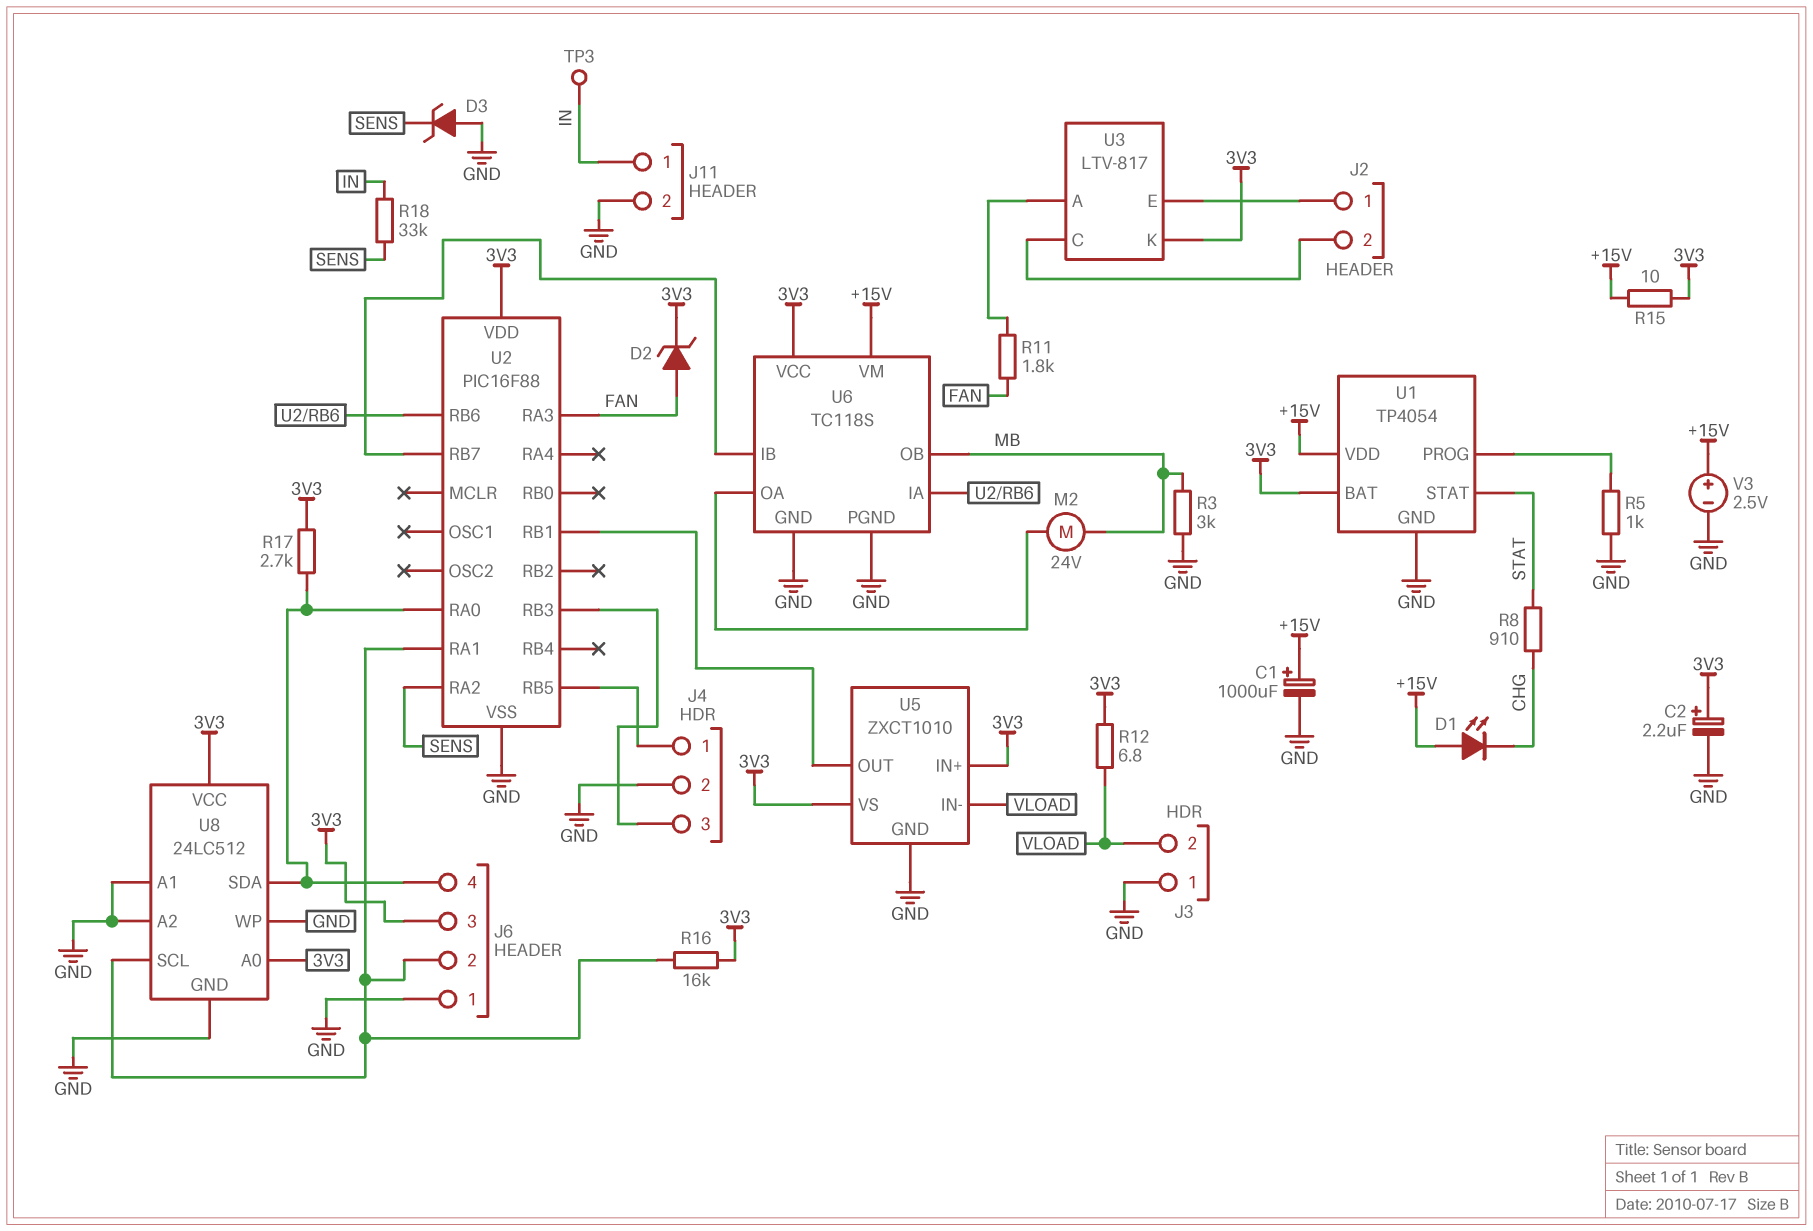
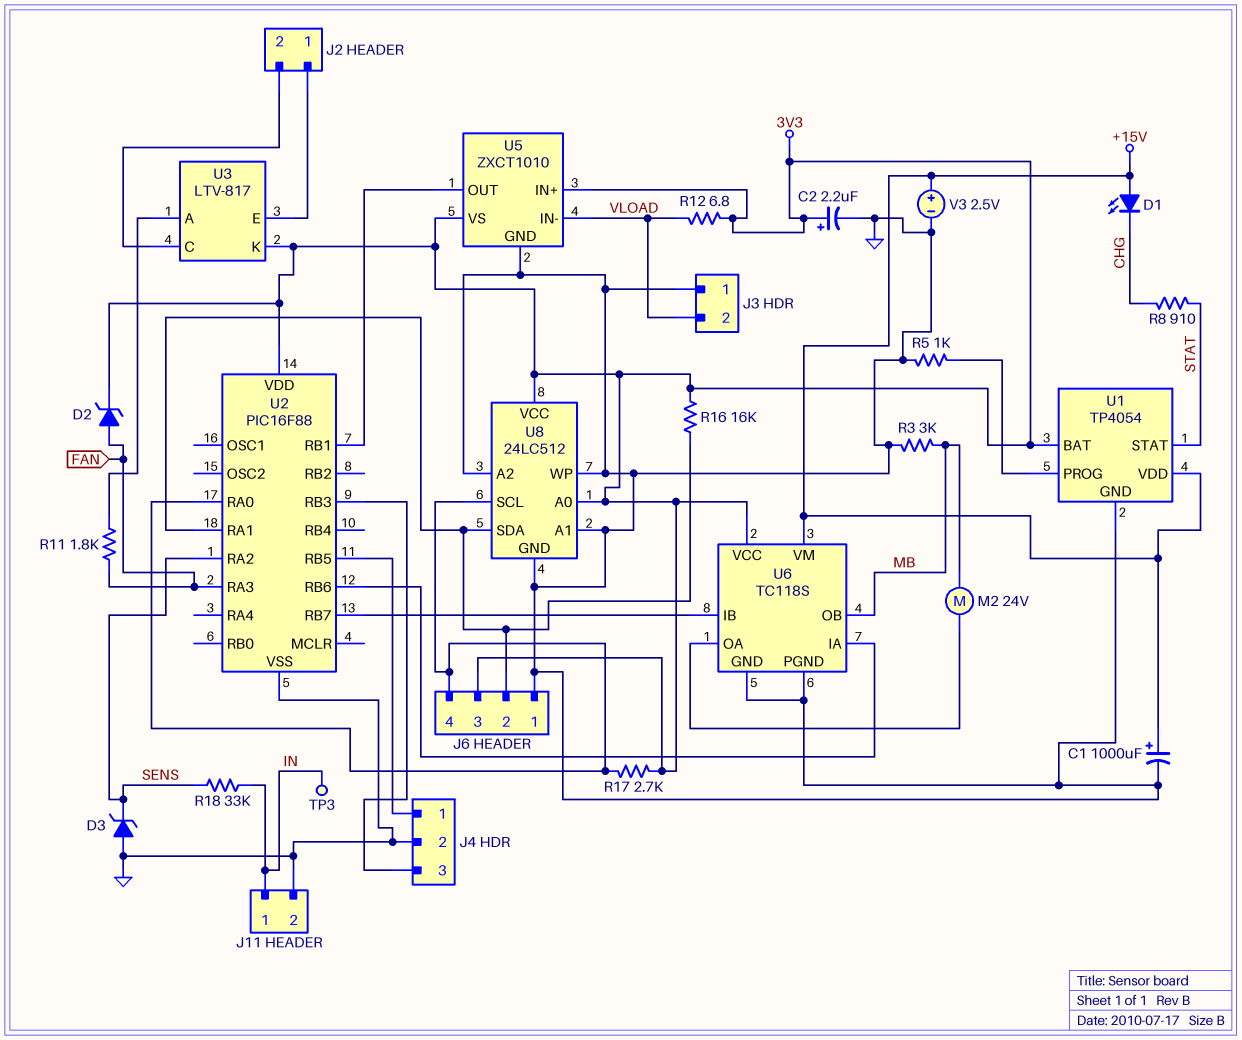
R15: 10 (+15V, 3V3) -> none
U8 pin SCL: J6/2 -> J6/4
U8 pin SDA: J6/4 -> J6/2

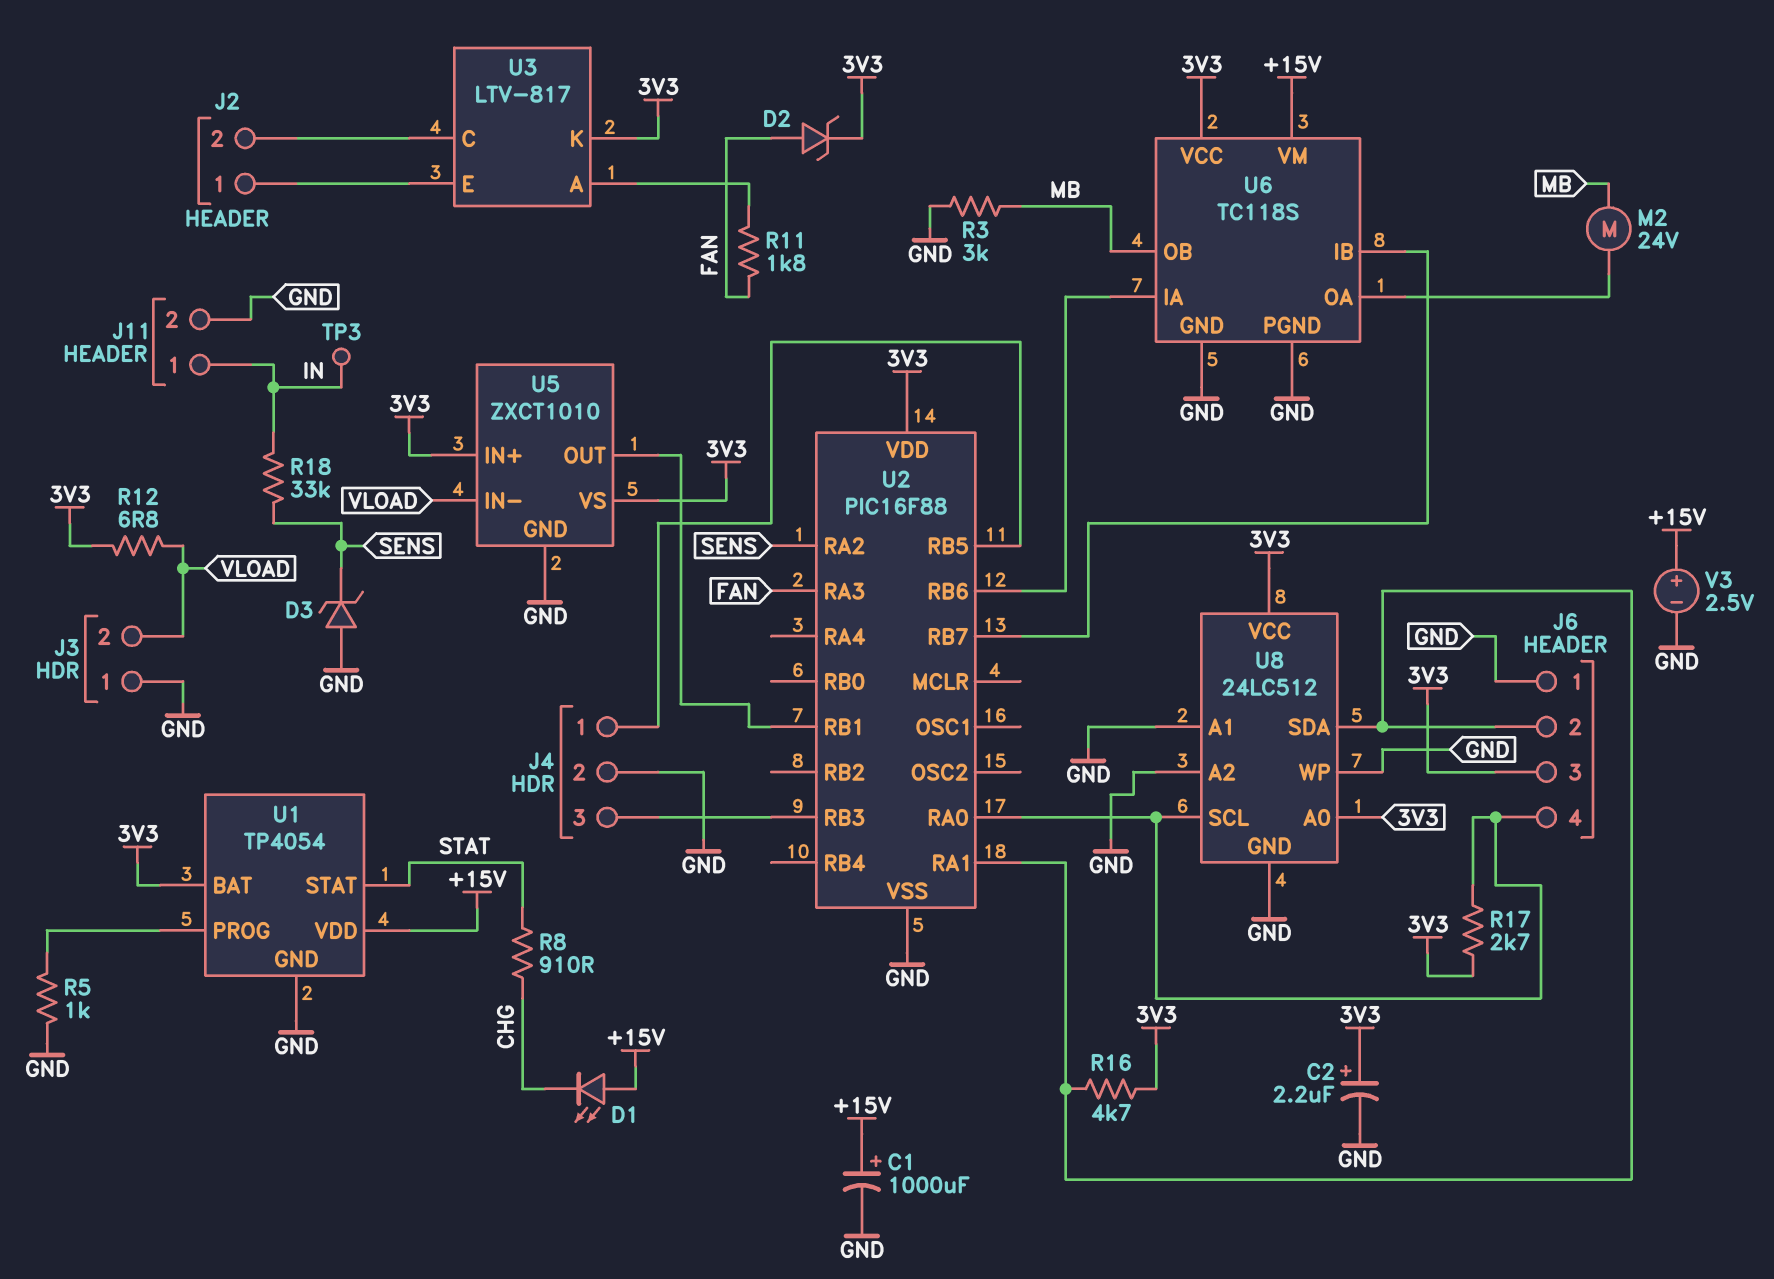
R16: 16k (3V3, J6/2) -> 4.7k (3V3, J6/2)

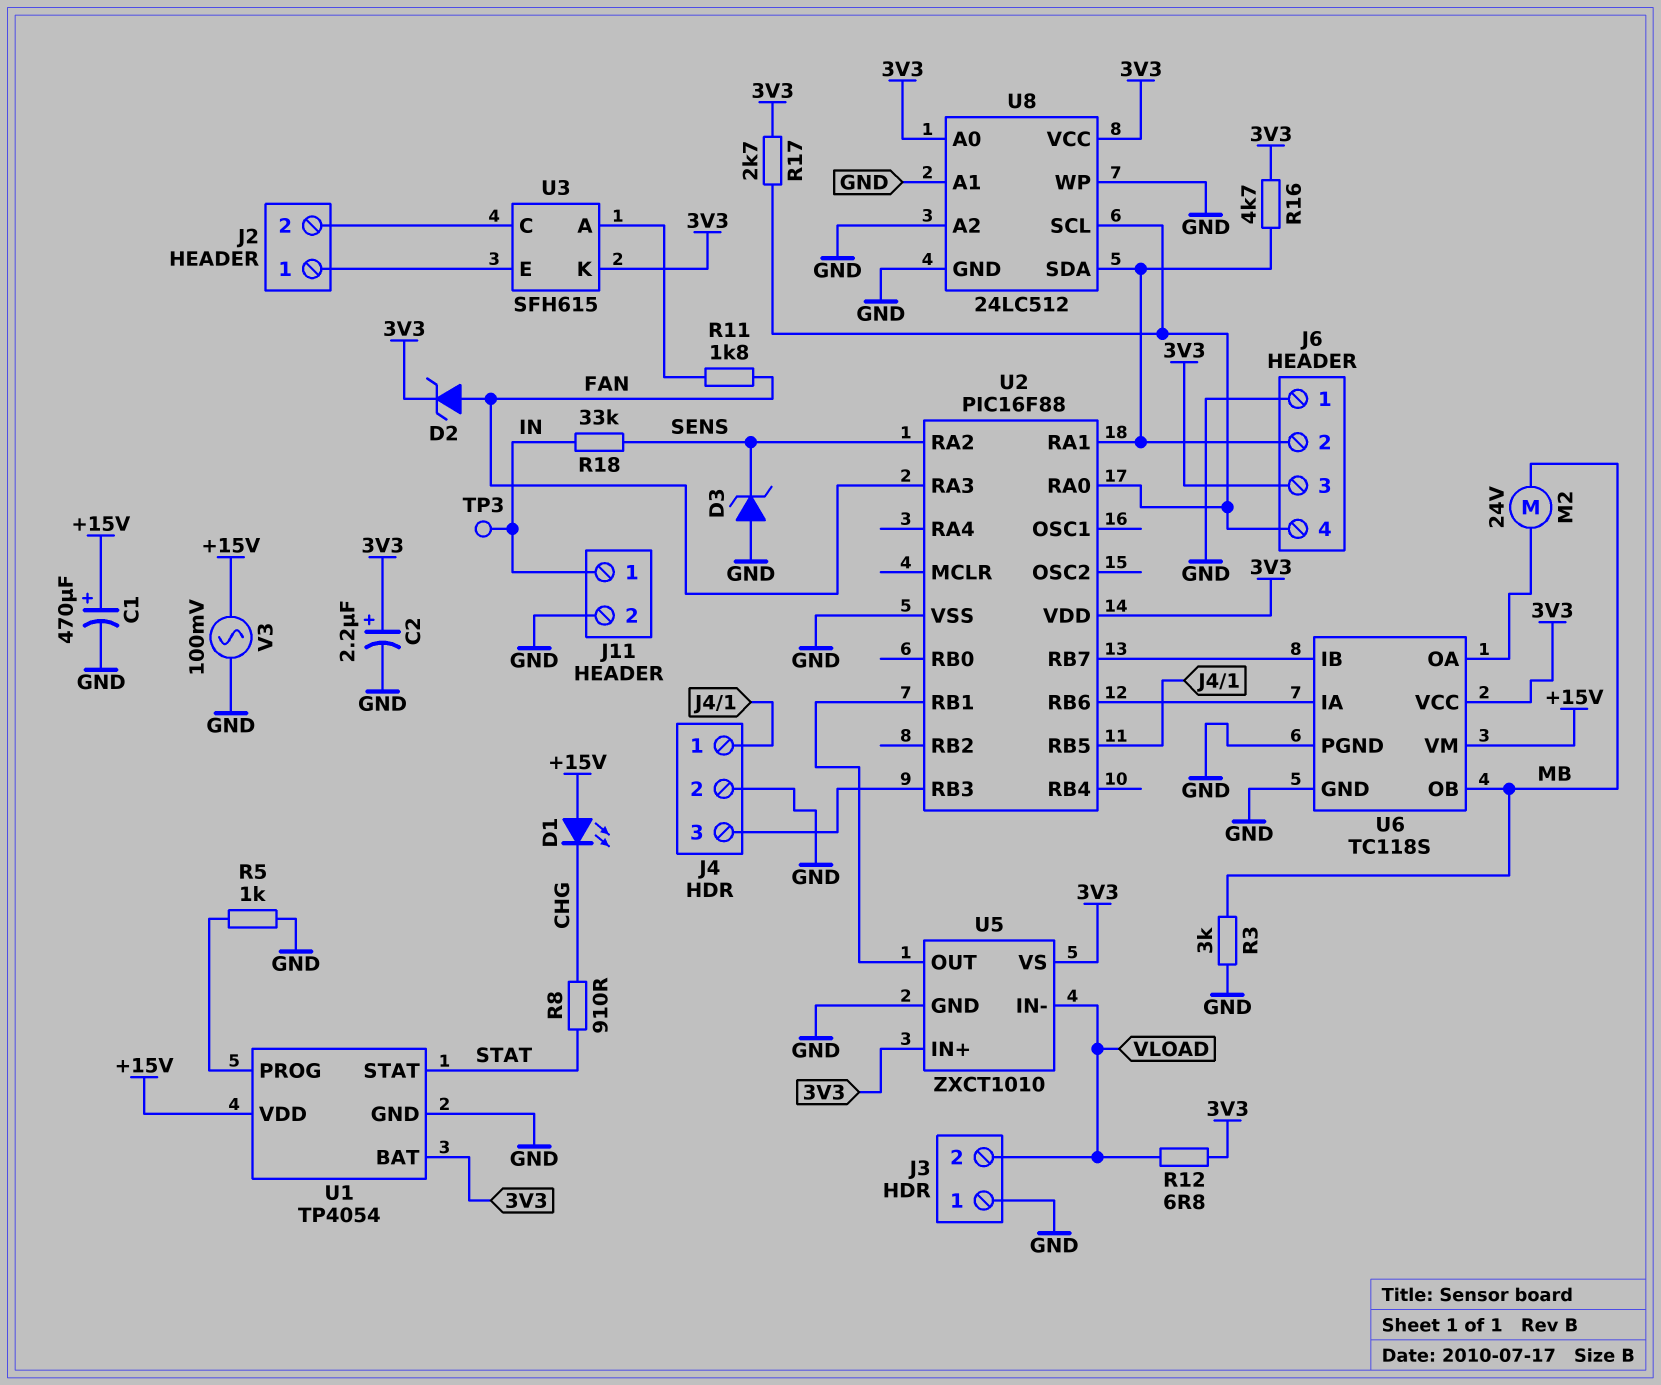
C1: 1000uF (plus +15V, minus GND) -> 470uF (plus +15V, minus GND)
U3: LTV-817 -> SFH615
V3: 2.5V (plus +15V, minus GND) -> AC 100mV (+15V, GND)

